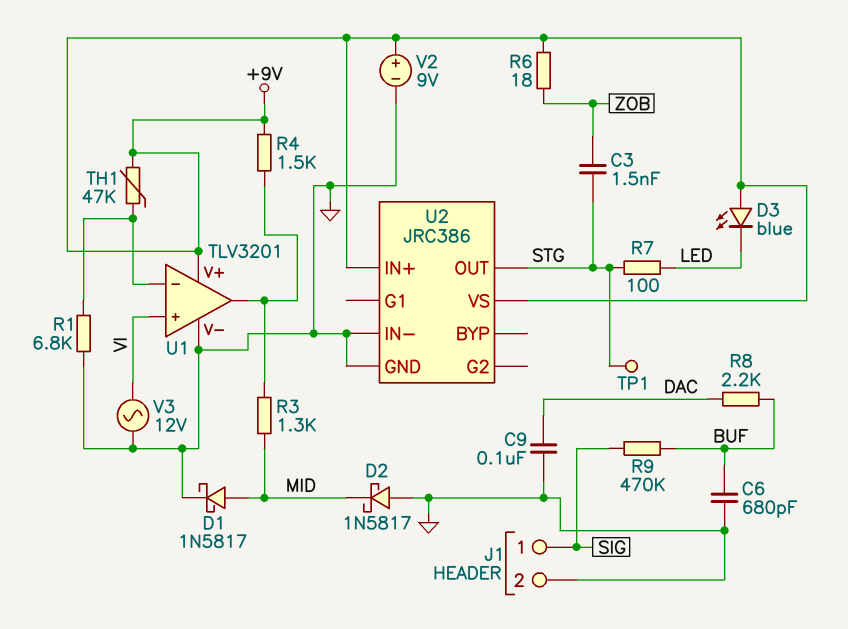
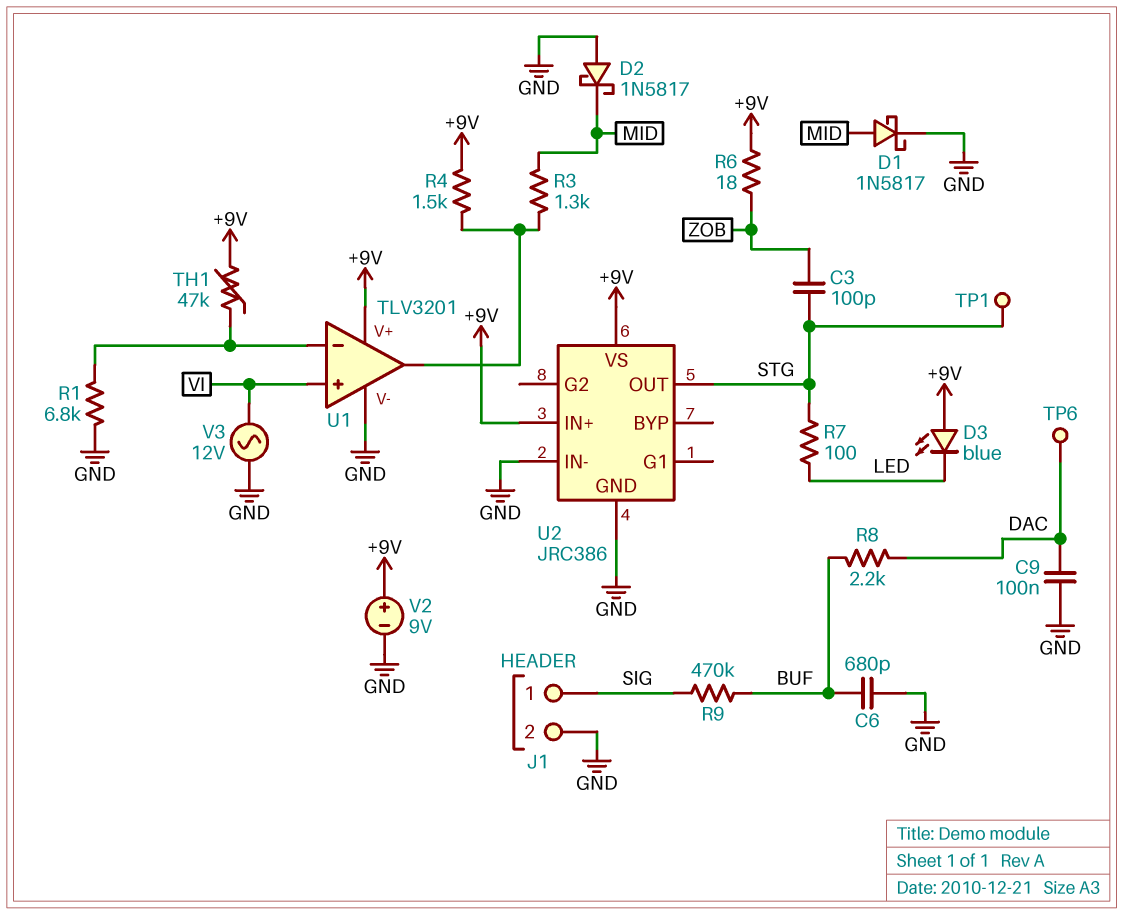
C3: 1.5nF (STG, ZOB) -> 100pF (STG, ZOB)
TP6: none -> test point (DAC)

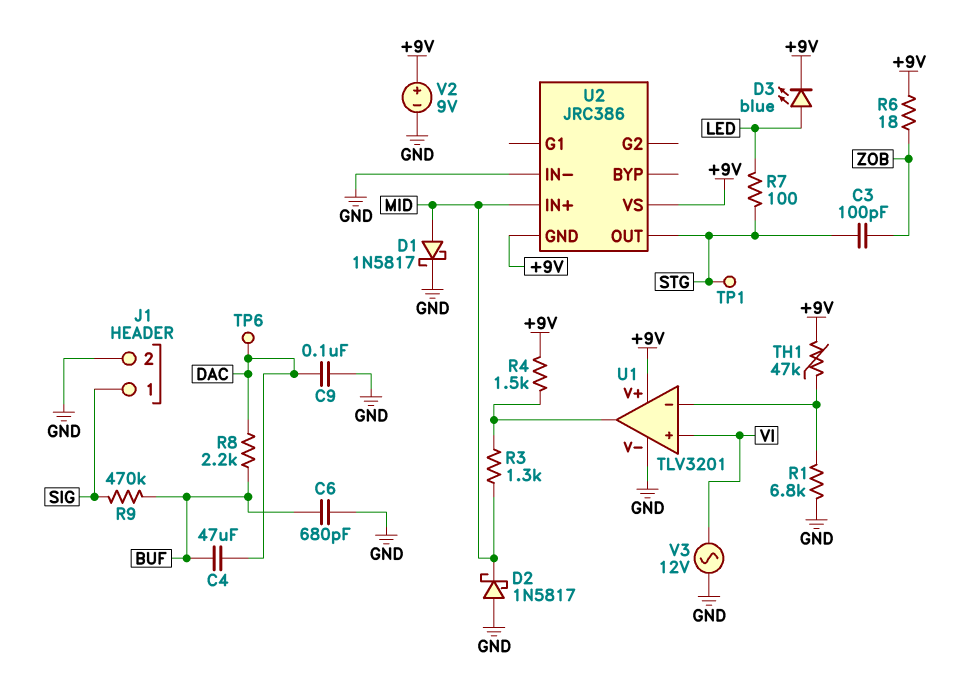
C4: none -> 47uF (BUF, DAC)
D3: LED blue (A +9V, K LED) -> LED blue (A LED, K +9V)
U2 pin GND: GND -> +9V
U2 pin IN+: +9V -> MID

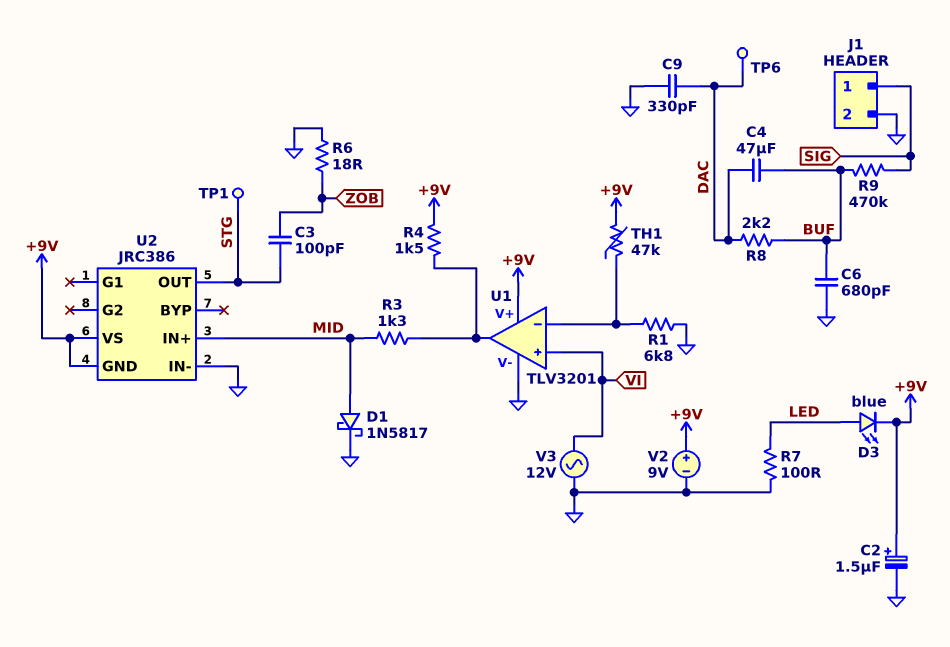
C2: none -> 1.5uF (plus +9V, minus GND)
C9: 100nF (DAC, GND) -> 330pF (DAC, GND)
D2: schottky 1N5817 (A GND, K MID) -> none
R6: 18 (+9V, ZOB) -> 18 (GND, ZOB)
R7: 100 (LED, STG) -> 100 (GND, LED)

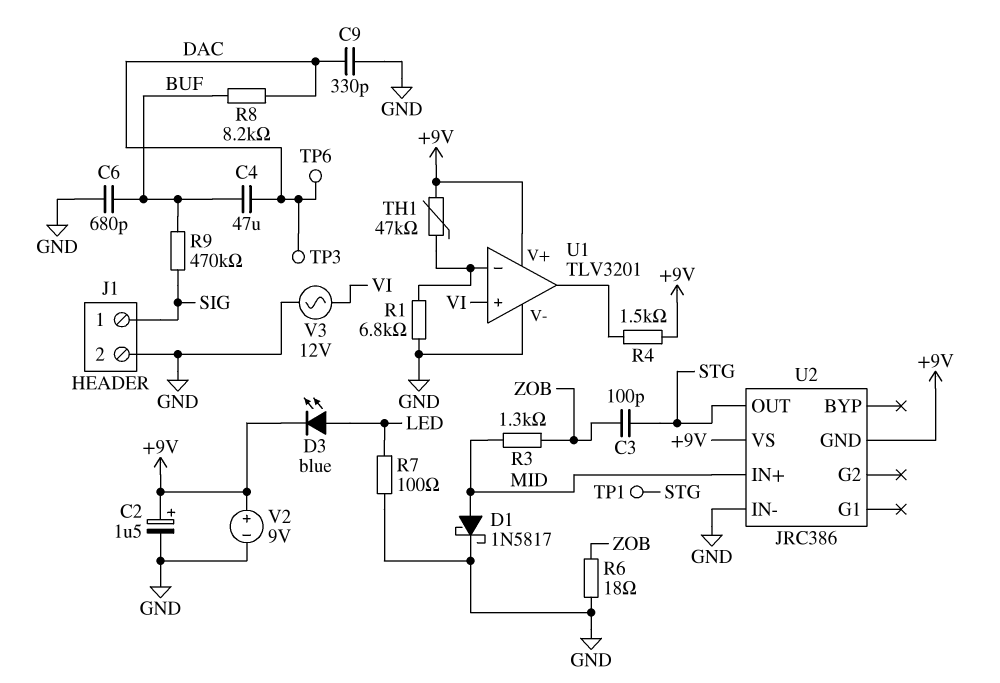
R3: 1.3k (MID, U1/out) -> 1.3k (MID, ZOB)
R8: 2.2k (BUF, DAC) -> 8.2k (BUF, DAC)
TP3: none -> test point (DAC)

